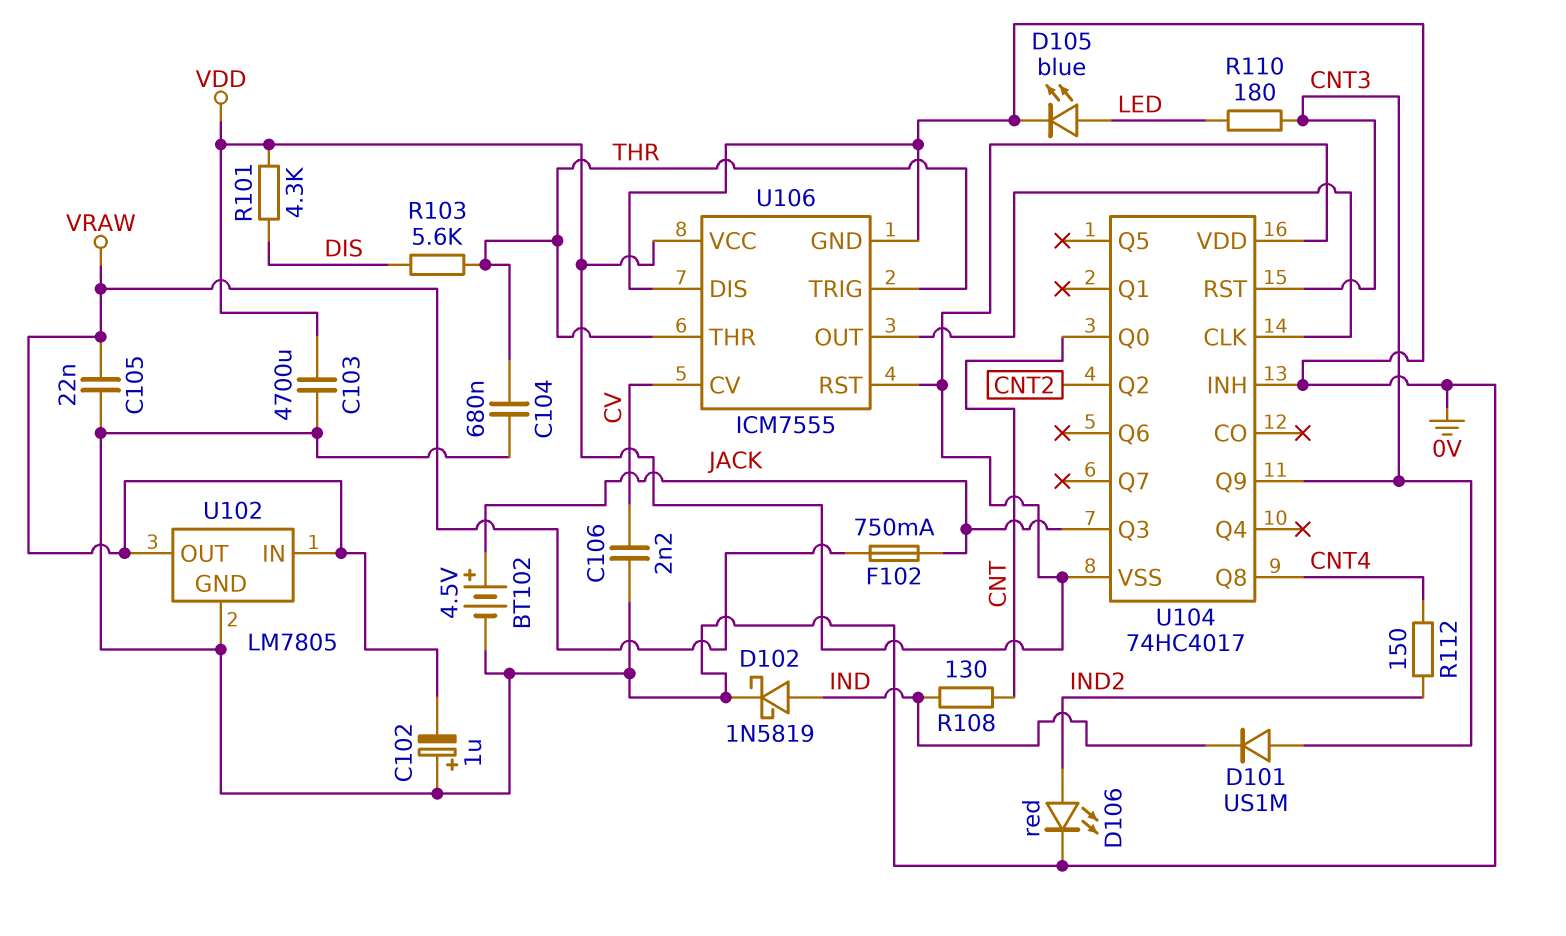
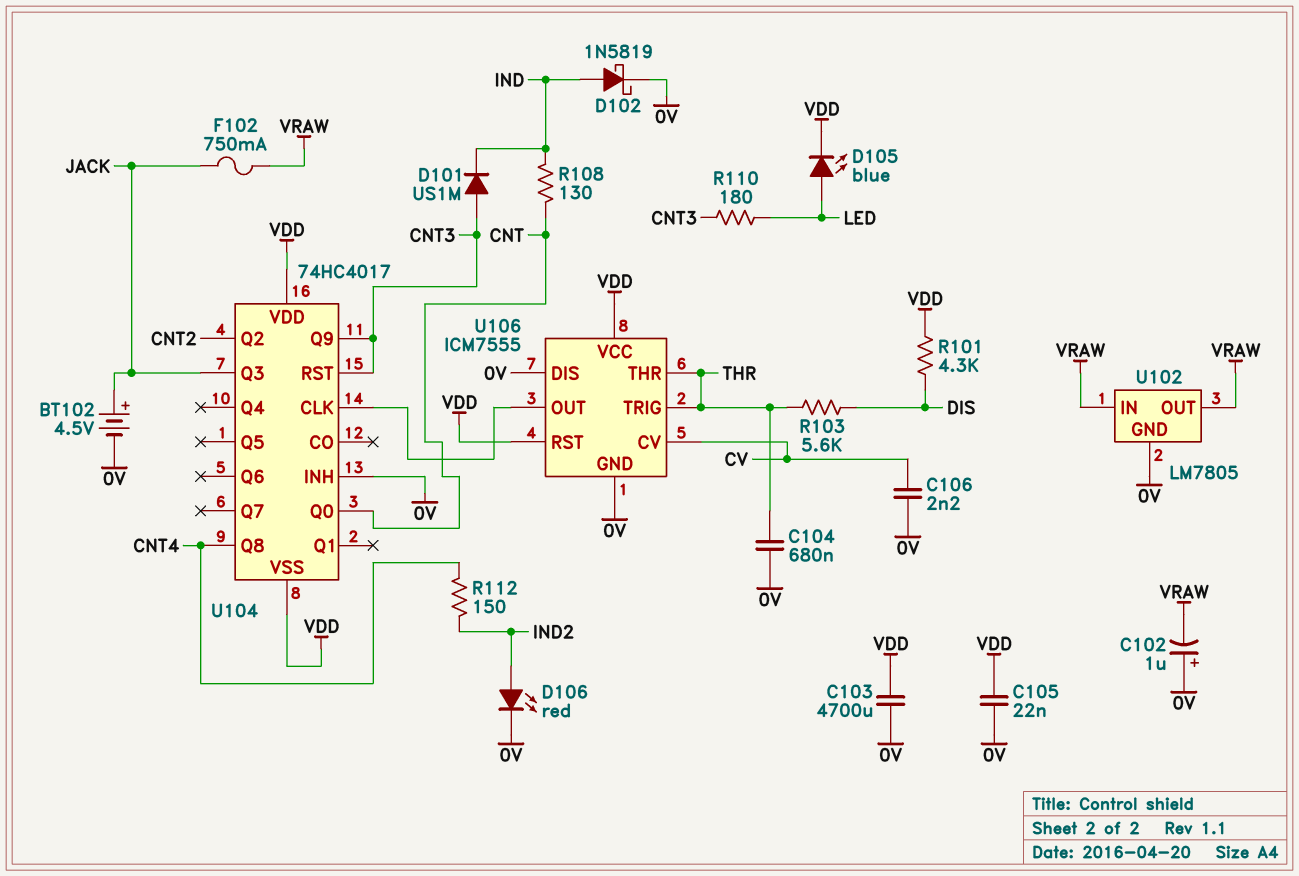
C105: 22nF (0V, VRAW) -> 22nF (0V, VDD)
D105: LED blue (A LED, K 0V) -> LED blue (A LED, K VDD)

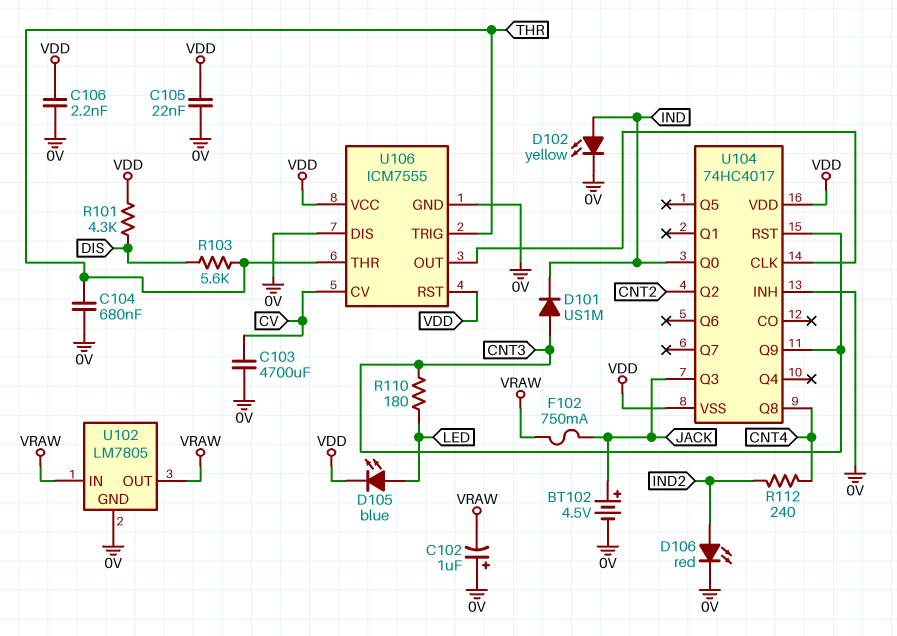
C103: 4700uF (0V, VDD) -> 4700uF (0V, CV)
C106: 2.2nF (0V, CV) -> 2.2nF (0V, VDD)
D102: schottky 1N5819 (A IND, K 0V) -> LED yellow (A IND, K 0V)
R108: 130 (CNT, IND) -> none
R112: 150 (CNT4, IND2) -> 240 (CNT4, IND2)
U104 pin Q0: CNT -> IND

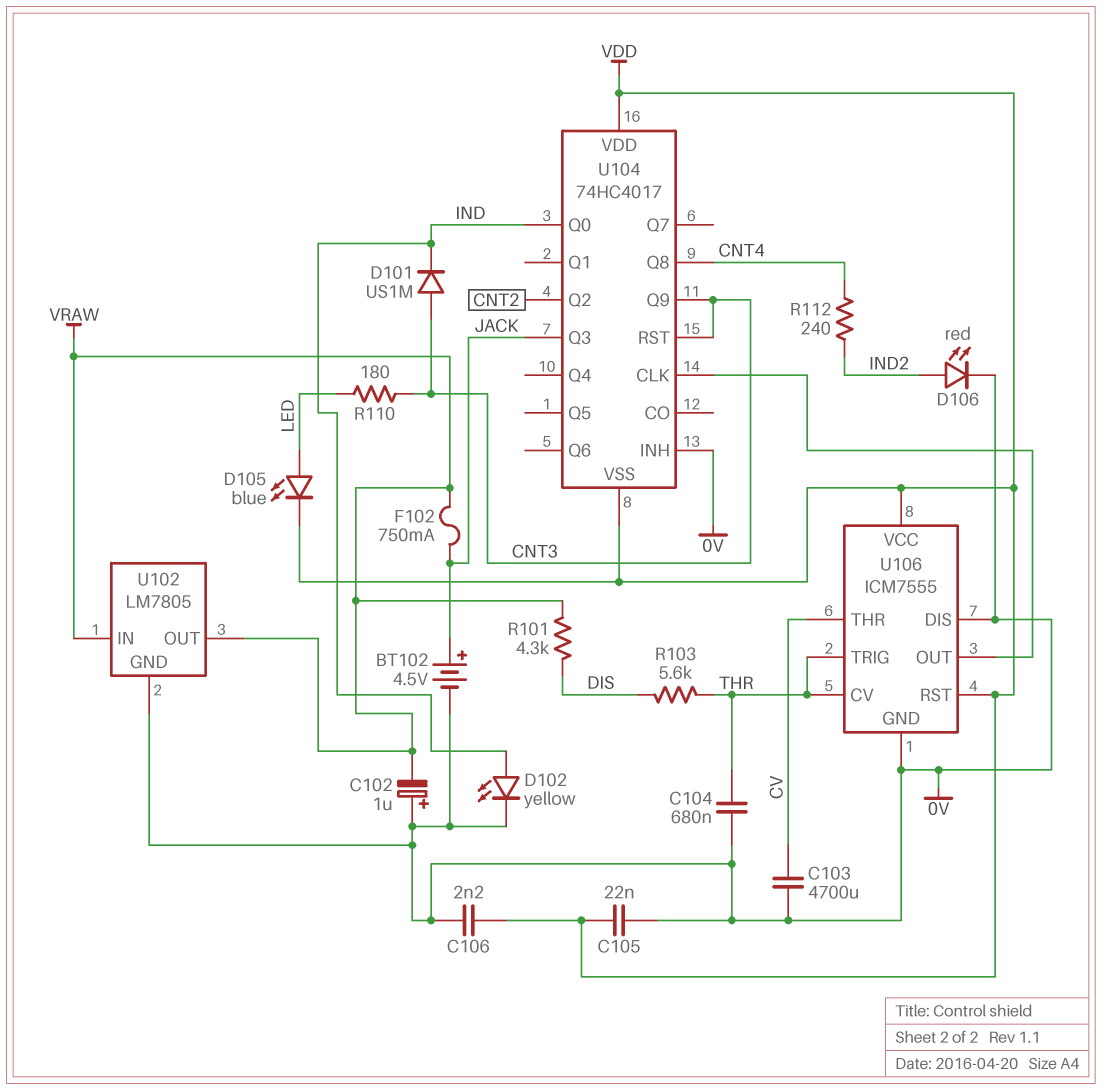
R101: 4.3k (DIS, VDD) -> 4.3k (DIS, VRAW)
U106 pin CV: CV -> THR
U106 pin THR: THR -> CV

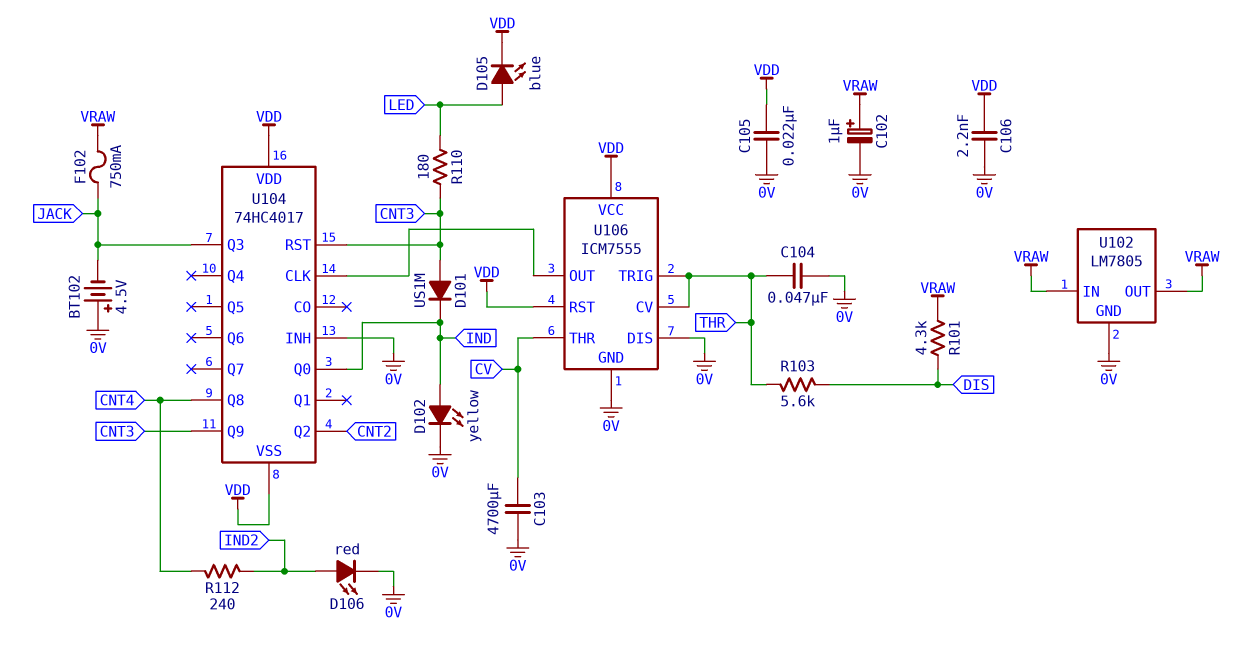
BT102: 4.5V (plus JACK, minus 0V) -> 4.5V (plus 0V, minus JACK)
C102: 1uF (plus 0V, minus VRAW) -> 1uF (plus VRAW, minus 0V)
C104: 680nF (0V, THR) -> 47nF (0V, THR)

